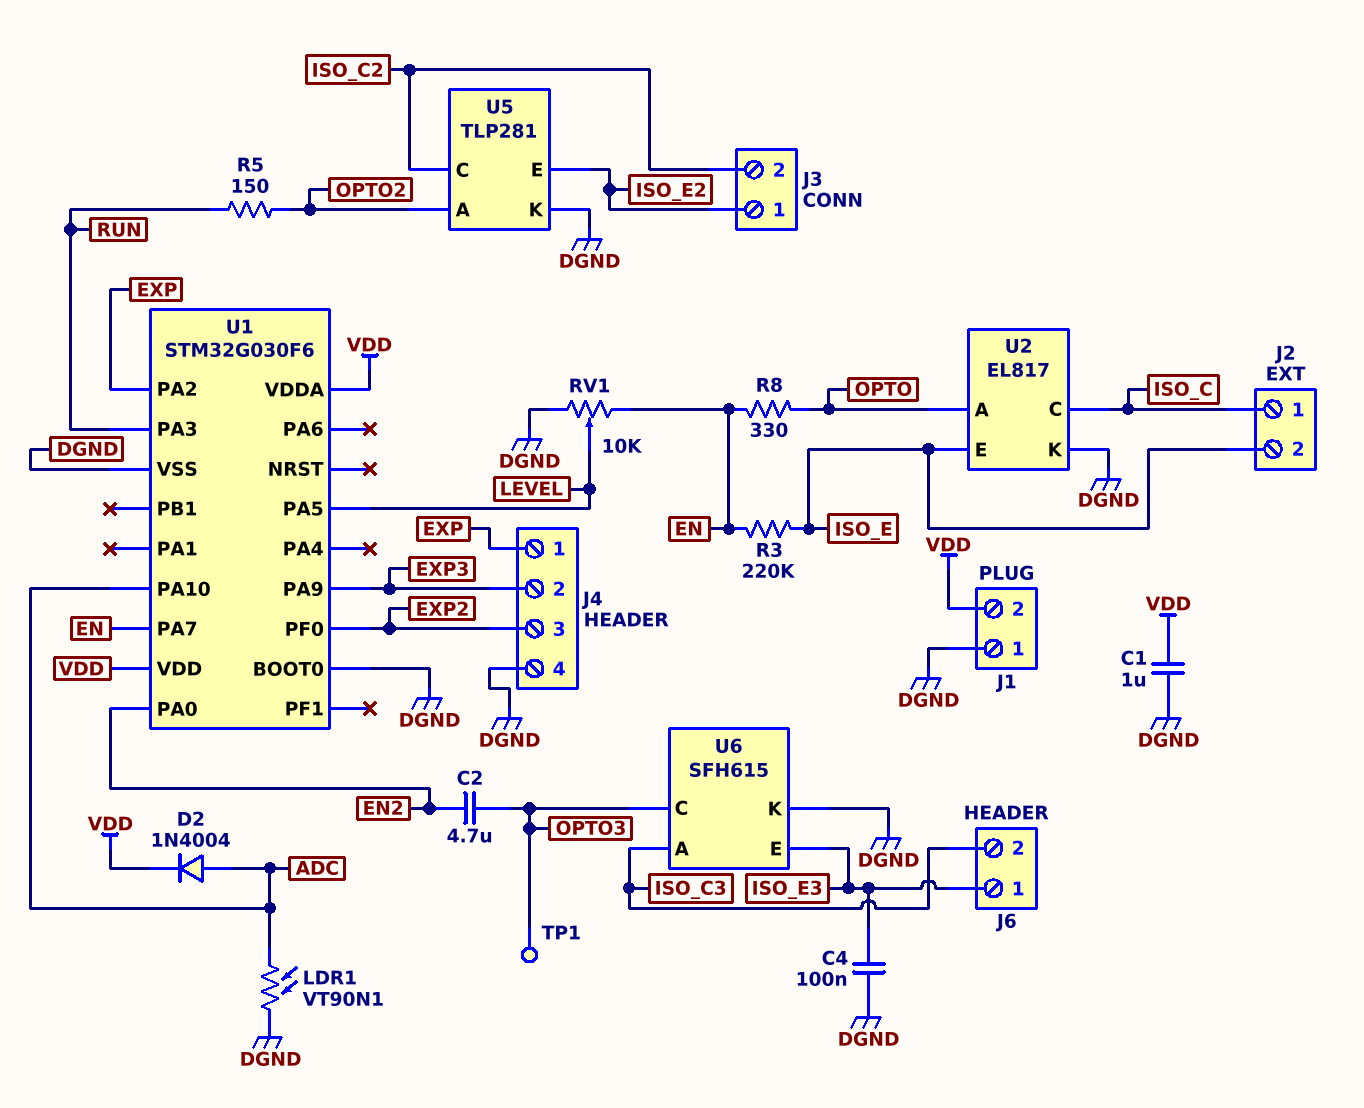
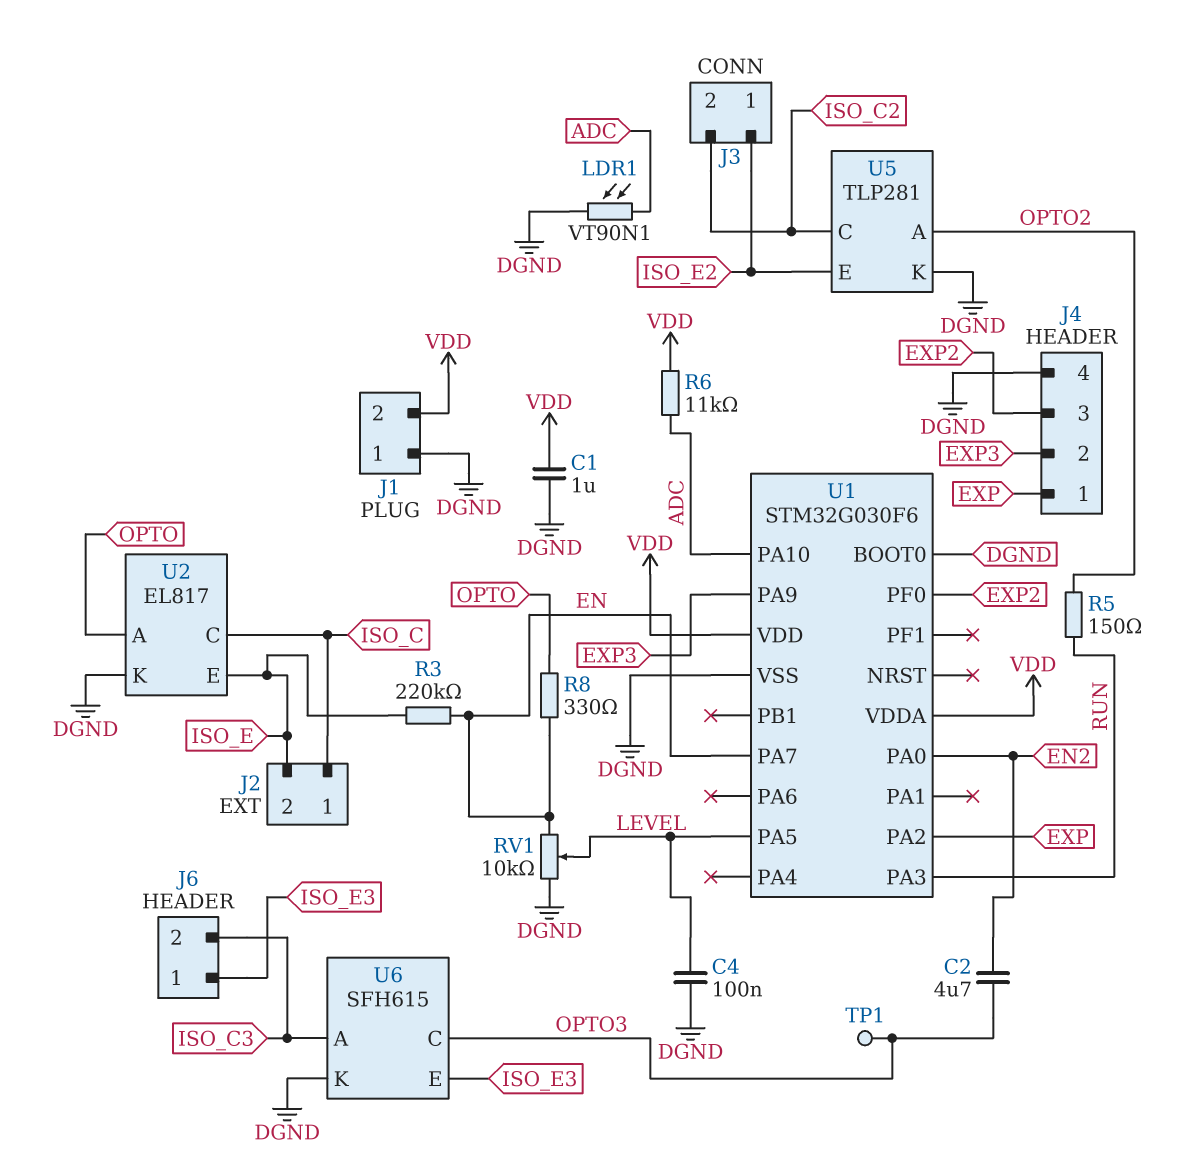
C4: 100nF (DGND, ISO_E3) -> 100nF (DGND, LEVEL)
D2: diode 1N4004 (A ADC, K VDD) -> none
R6: none -> 11k (ADC, VDD)

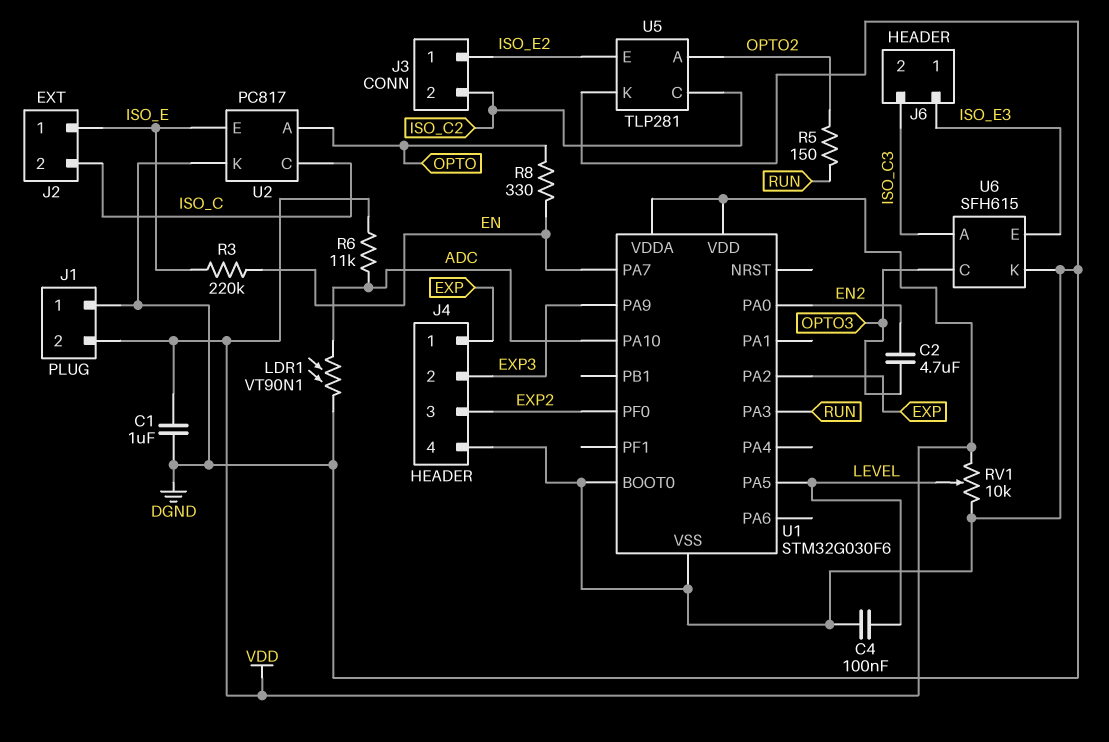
J2 pin 1: ISO_C -> ISO_E
J2 pin 2: ISO_E -> ISO_C
RV1: 10k (DGND, EN, wiper LEVEL) -> 10k (DGND, VDD, wiper LEVEL)
TP1: test point (OPTO3) -> none
U2: EL817 -> PC817

